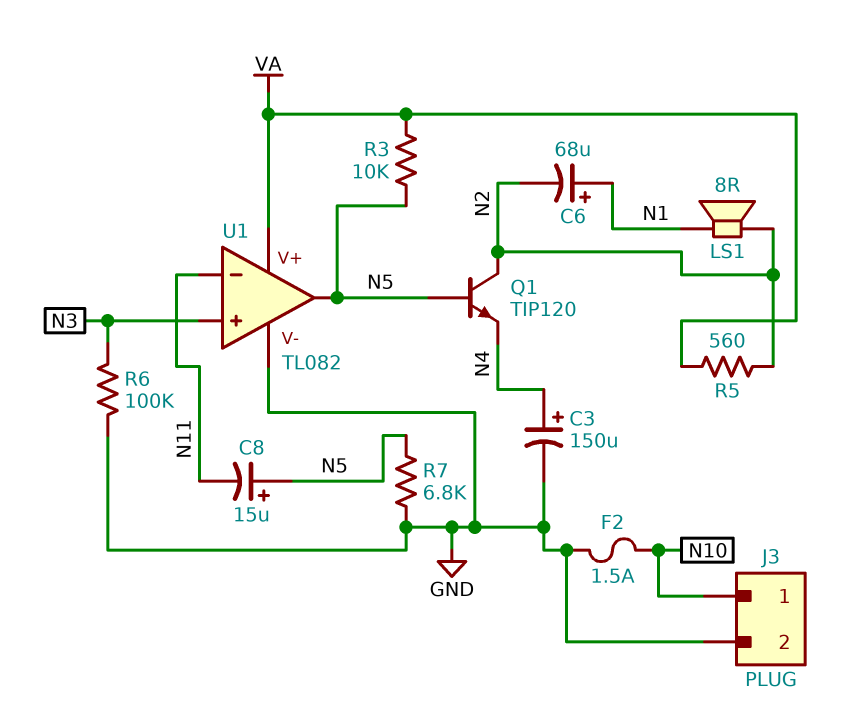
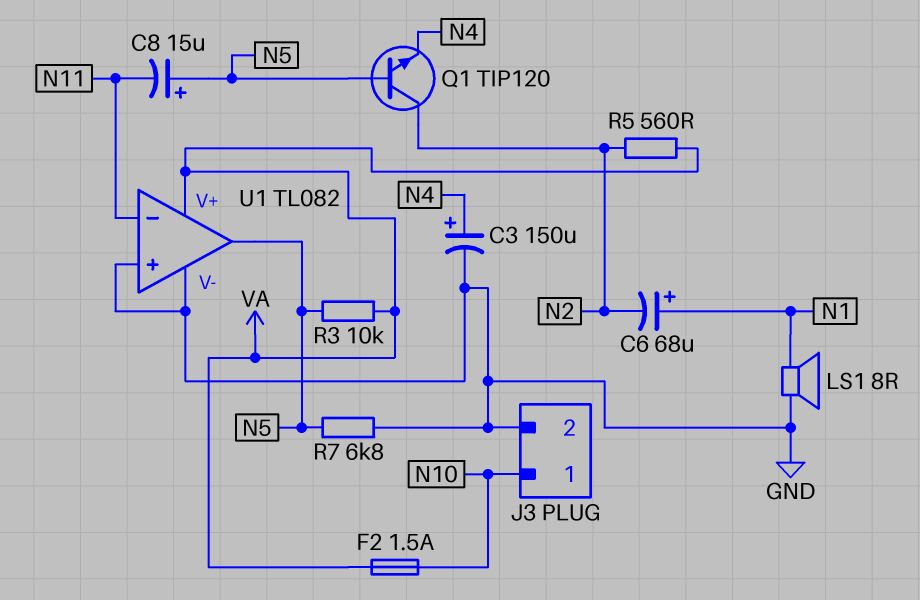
F2: 1.5A (GND, N10) -> 1.5A (N10, VA)
LS1: speaker 8R (N1, N2) -> speaker 8R (GND, N1)
R6: 100k (GND, N3) -> none
U1 pin in+: N3 -> GND

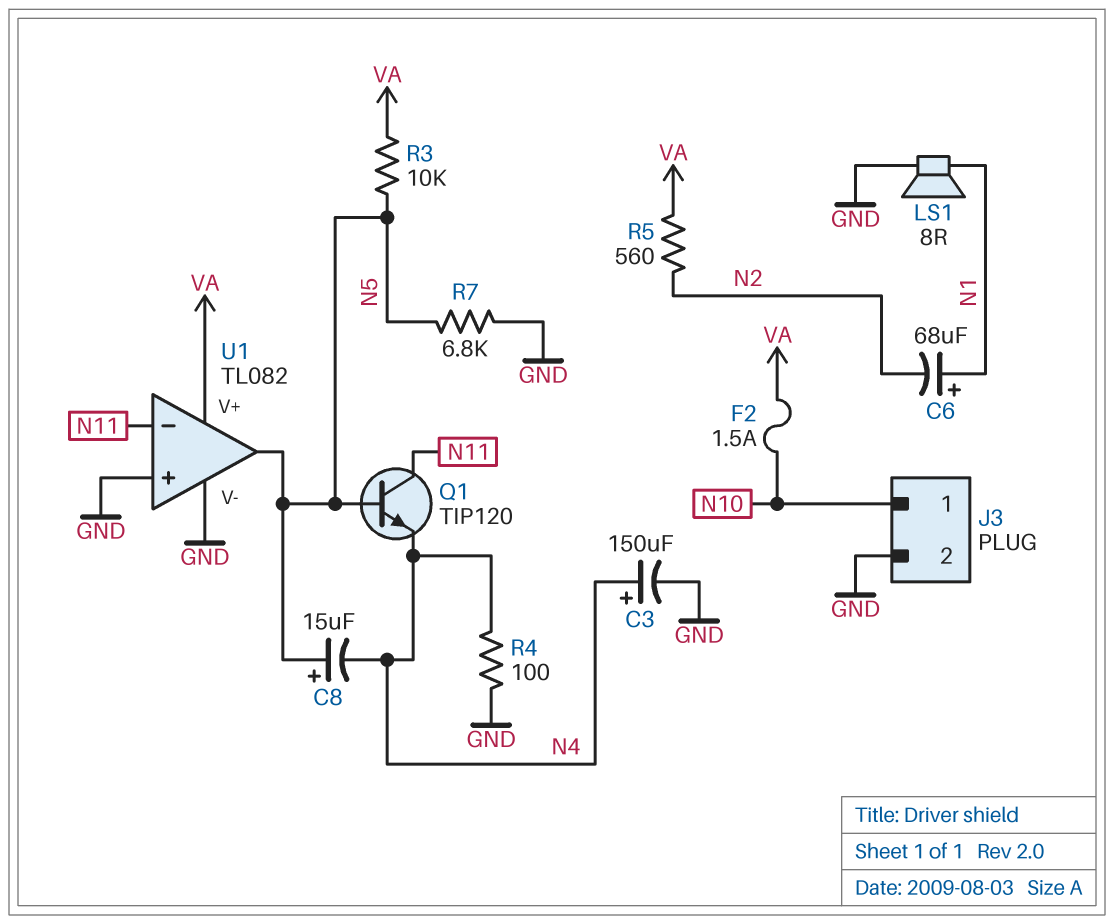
C8: 15uF (plus N5, minus N11) -> 15uF (plus N5, minus N4)
Q1: NPN TIP120 (B N5, C N2, E N4) -> NPN TIP120 (B N5, C N11, E N4)
R4: none -> 100 (GND, N4)

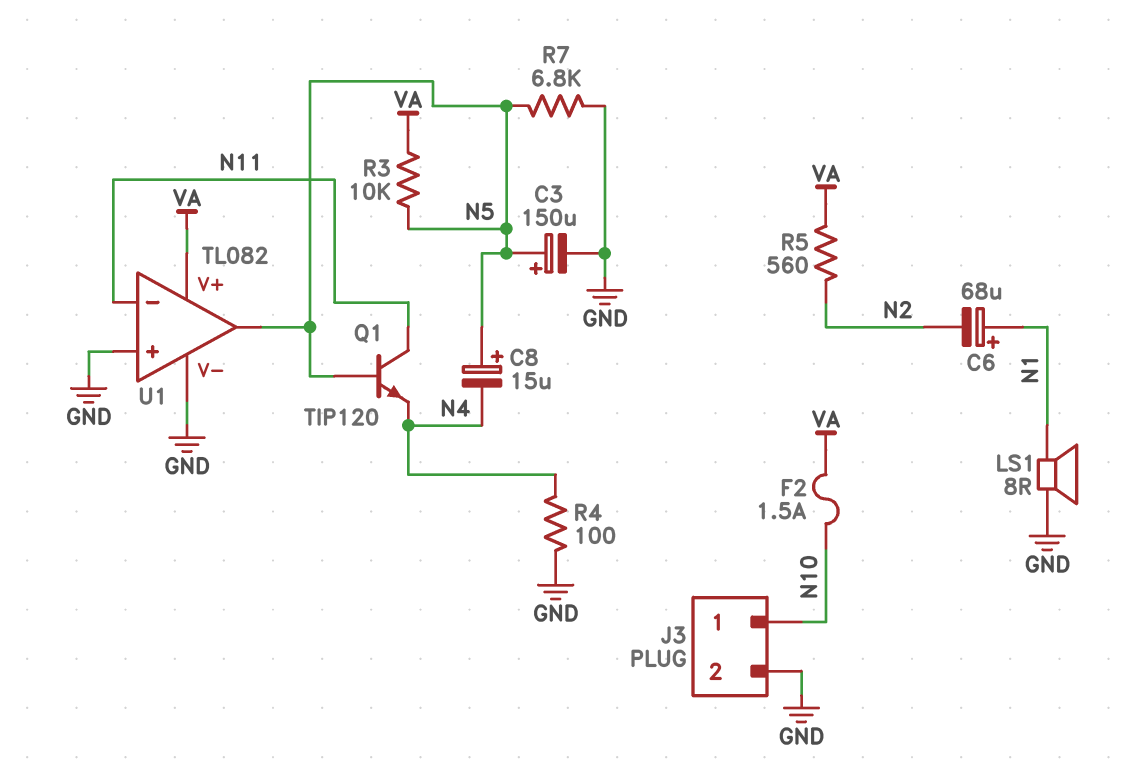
C3: 150uF (plus N4, minus GND) -> 150uF (plus N5, minus GND)

